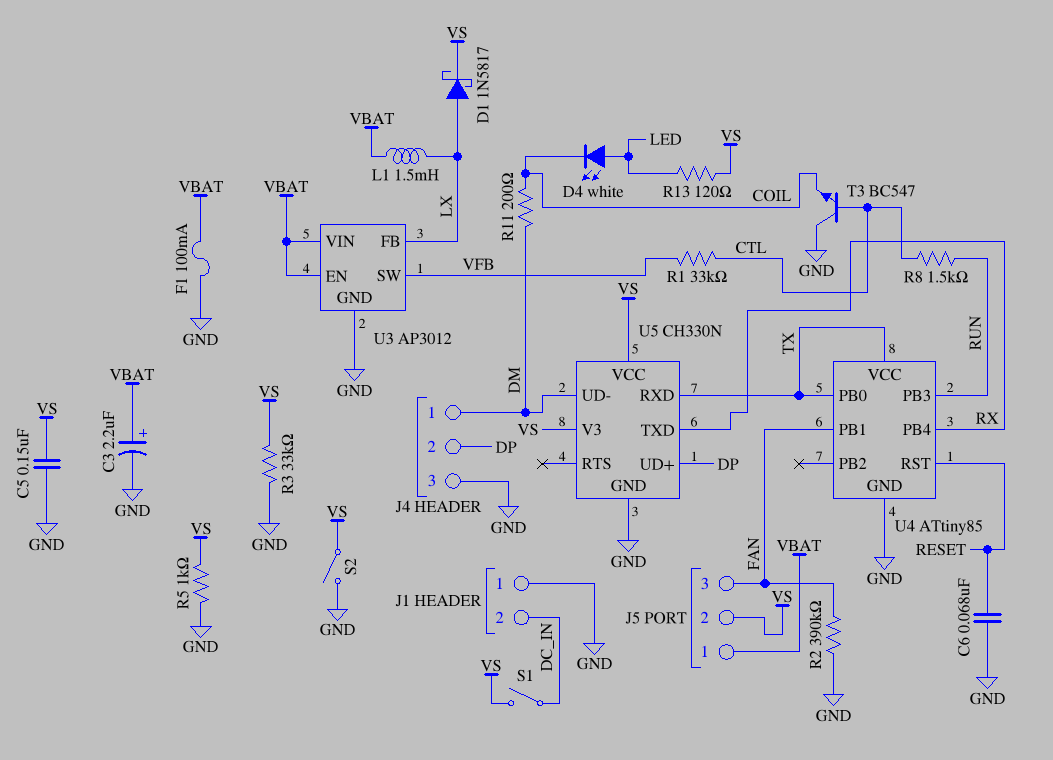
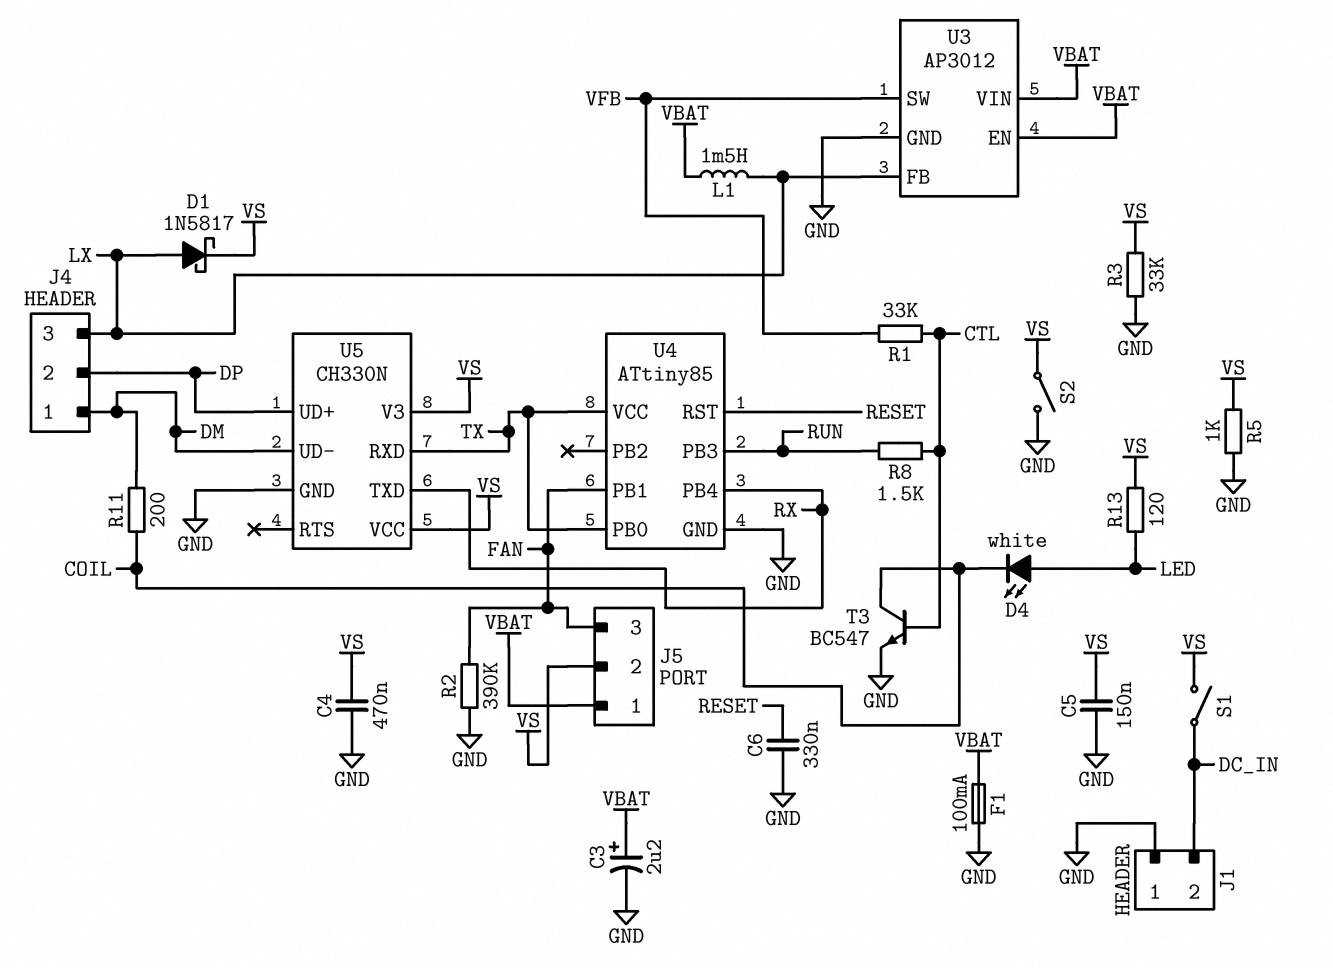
C4: none -> 470nF (GND, VS)
C6: 68nF (GND, RESET) -> 330nF (GND, RESET)
J4 pin 3: GND -> LX
T3: NPN BC547 (B CTL, C GND, E COIL) -> NPN BC547 (B CTL, C COIL, E GND)

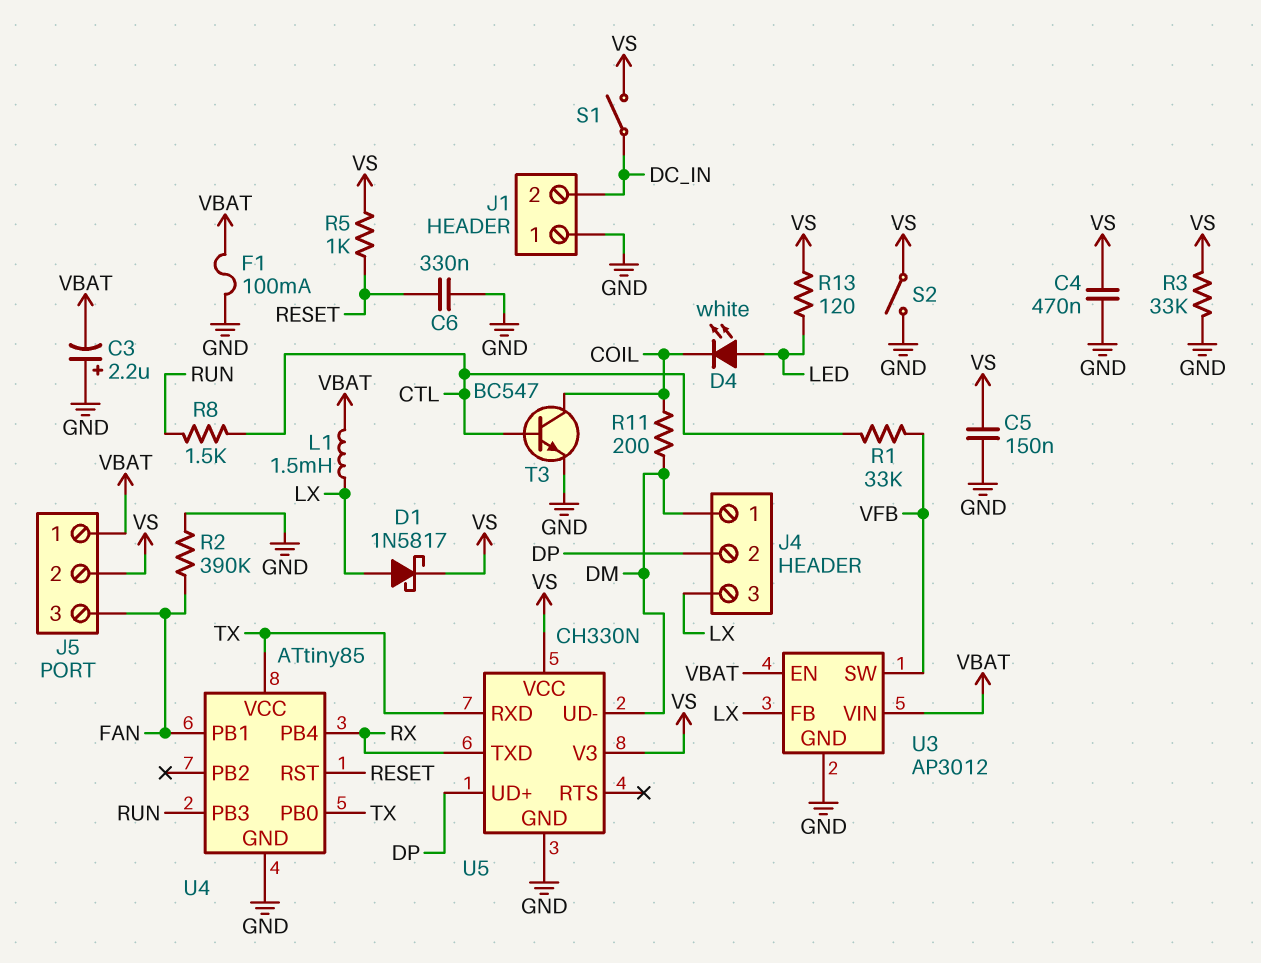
C3: 2.2uF (plus VBAT, minus GND) -> 2.2uF (plus GND, minus VBAT)
R5: 1k (GND, VS) -> 1k (RESET, VS)

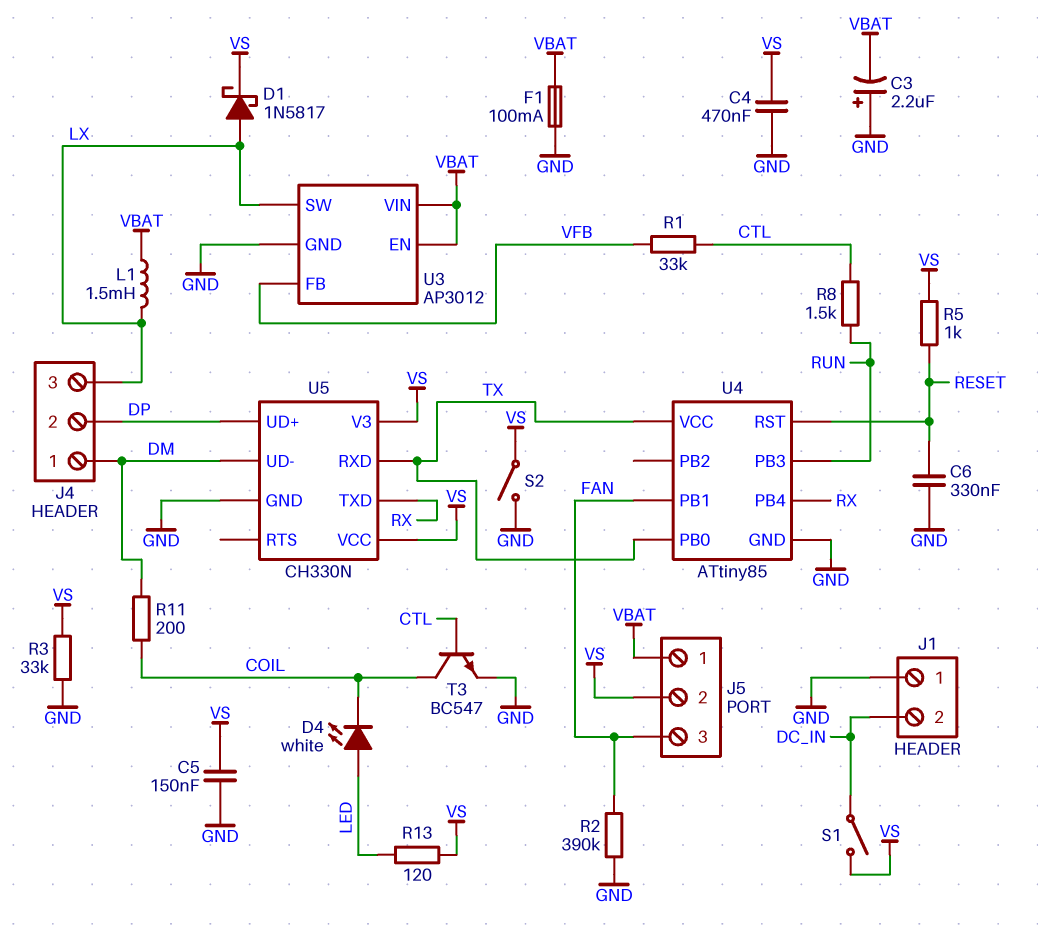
U3 pin FB: LX -> VFB
U3 pin SW: VFB -> LX

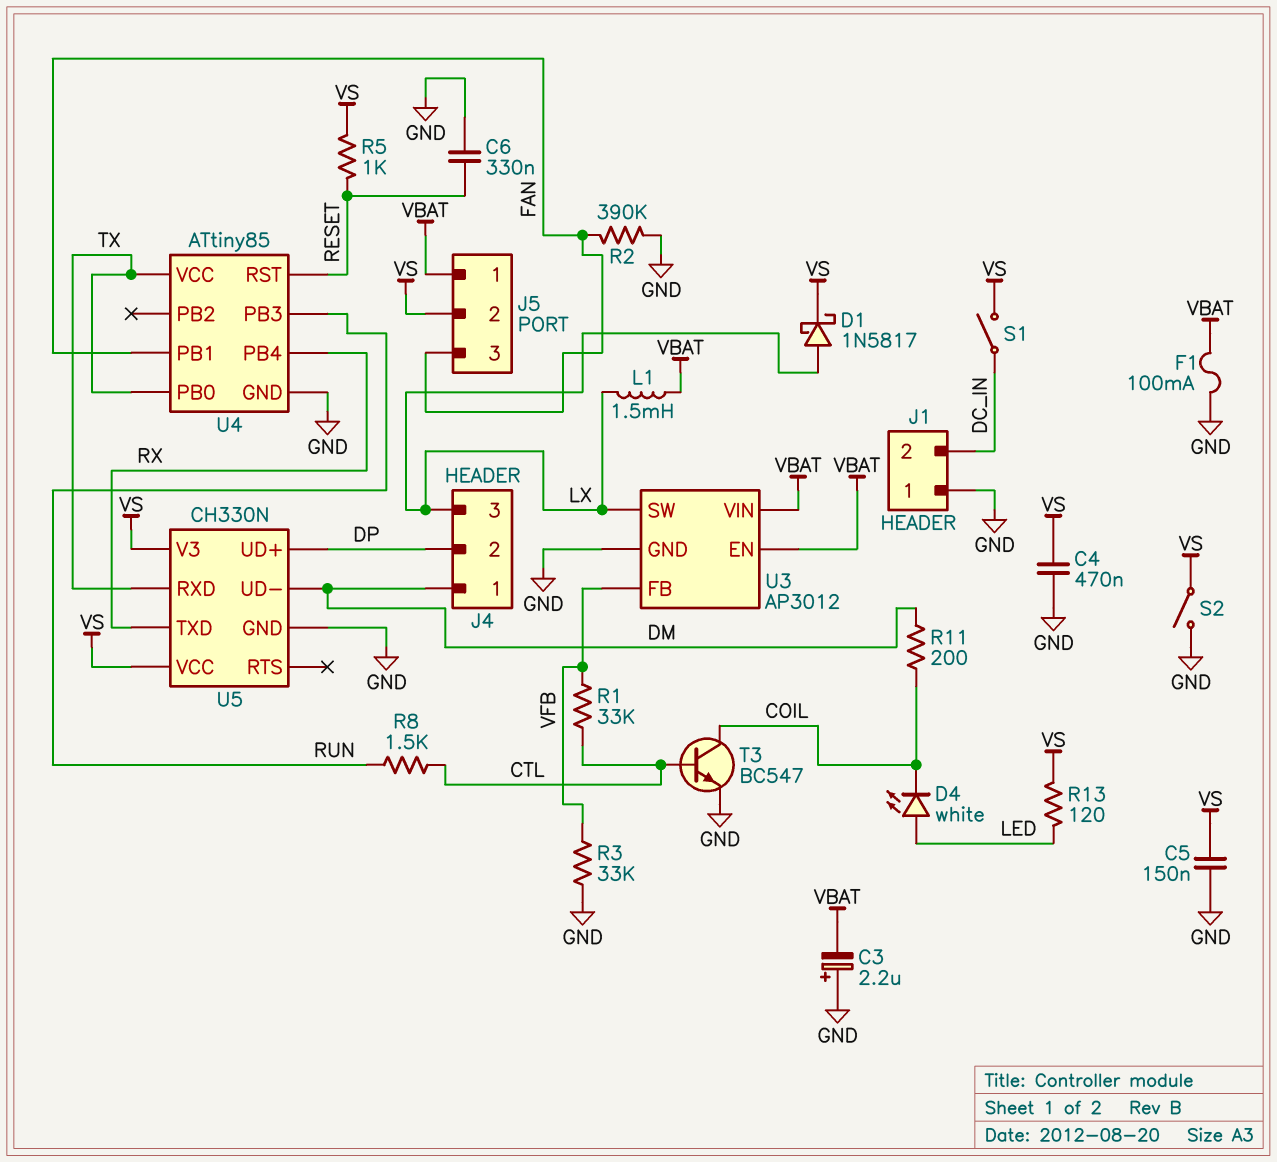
R3: 33k (GND, VS) -> 33k (GND, VFB)

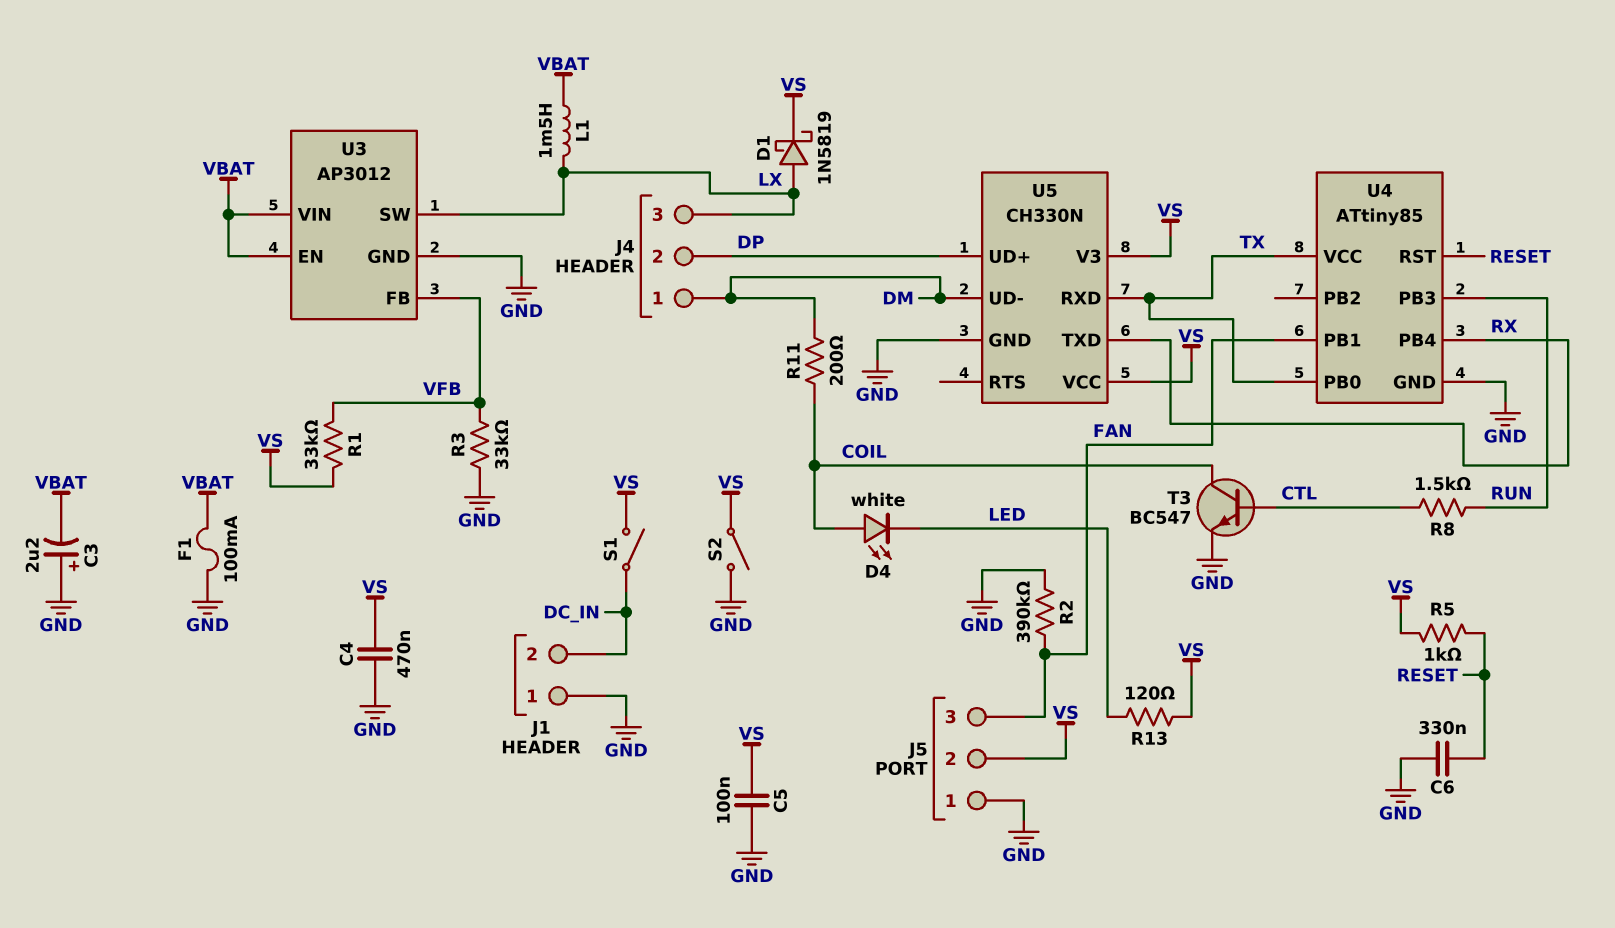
C5: 150nF (GND, VS) -> 100nF (GND, VS)
D1: schottky 1N5817 (A LX, K VS) -> schottky 1N5819 (A LX, K VS)
D4: LED white (A LED, K COIL) -> LED white (A COIL, K LED)
J5 pin 1: VBAT -> GND
R1: 33k (CTL, VFB) -> 33k (VFB, VS)

